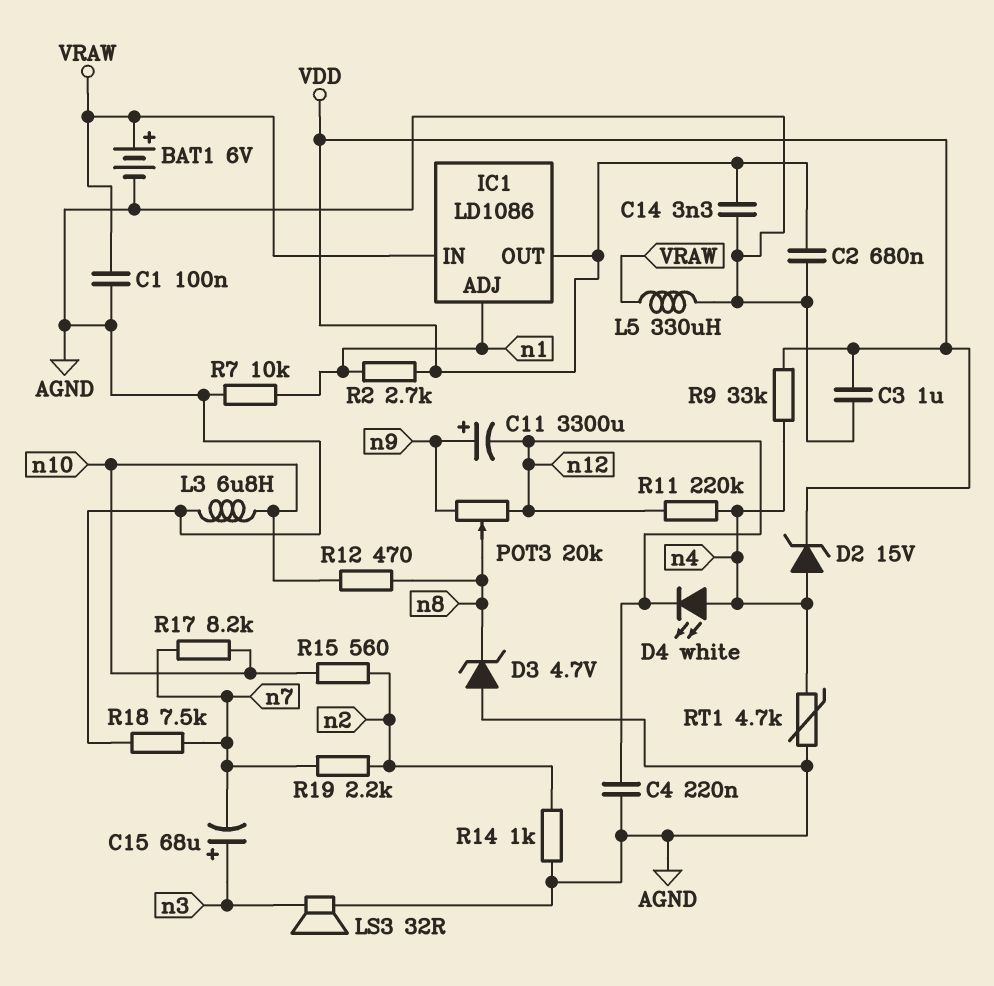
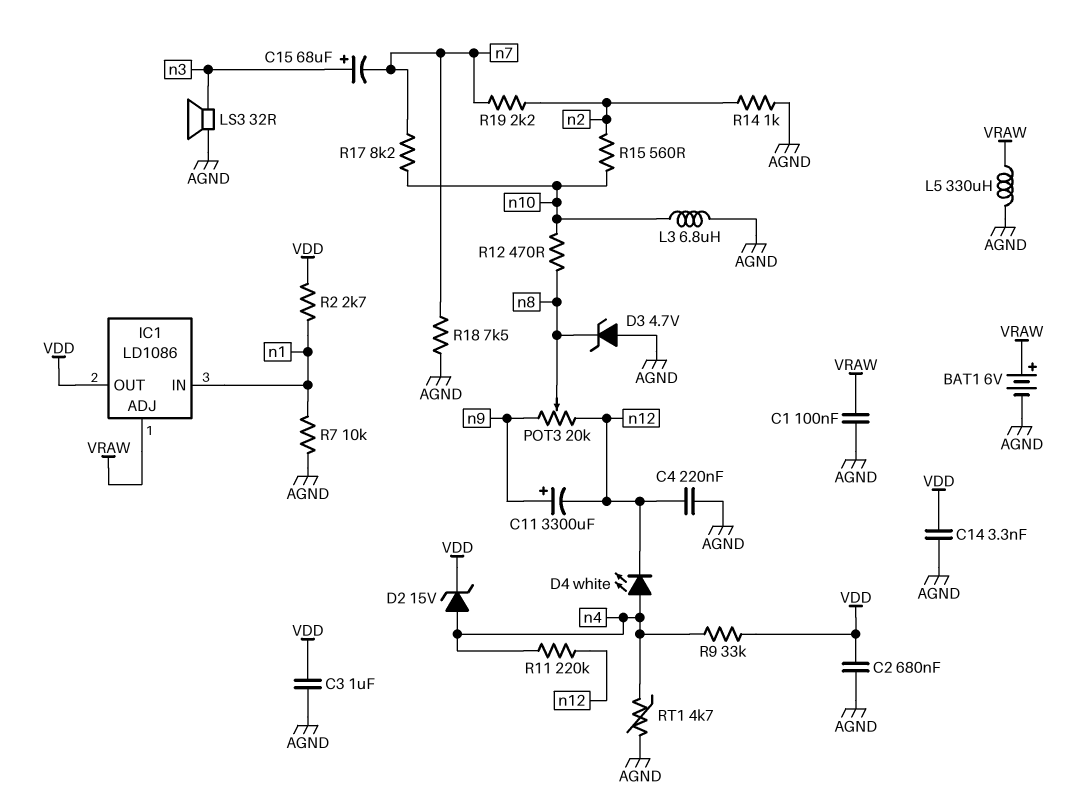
IC1 pin ADJ: n1 -> VRAW
IC1 pin IN: VRAW -> n1

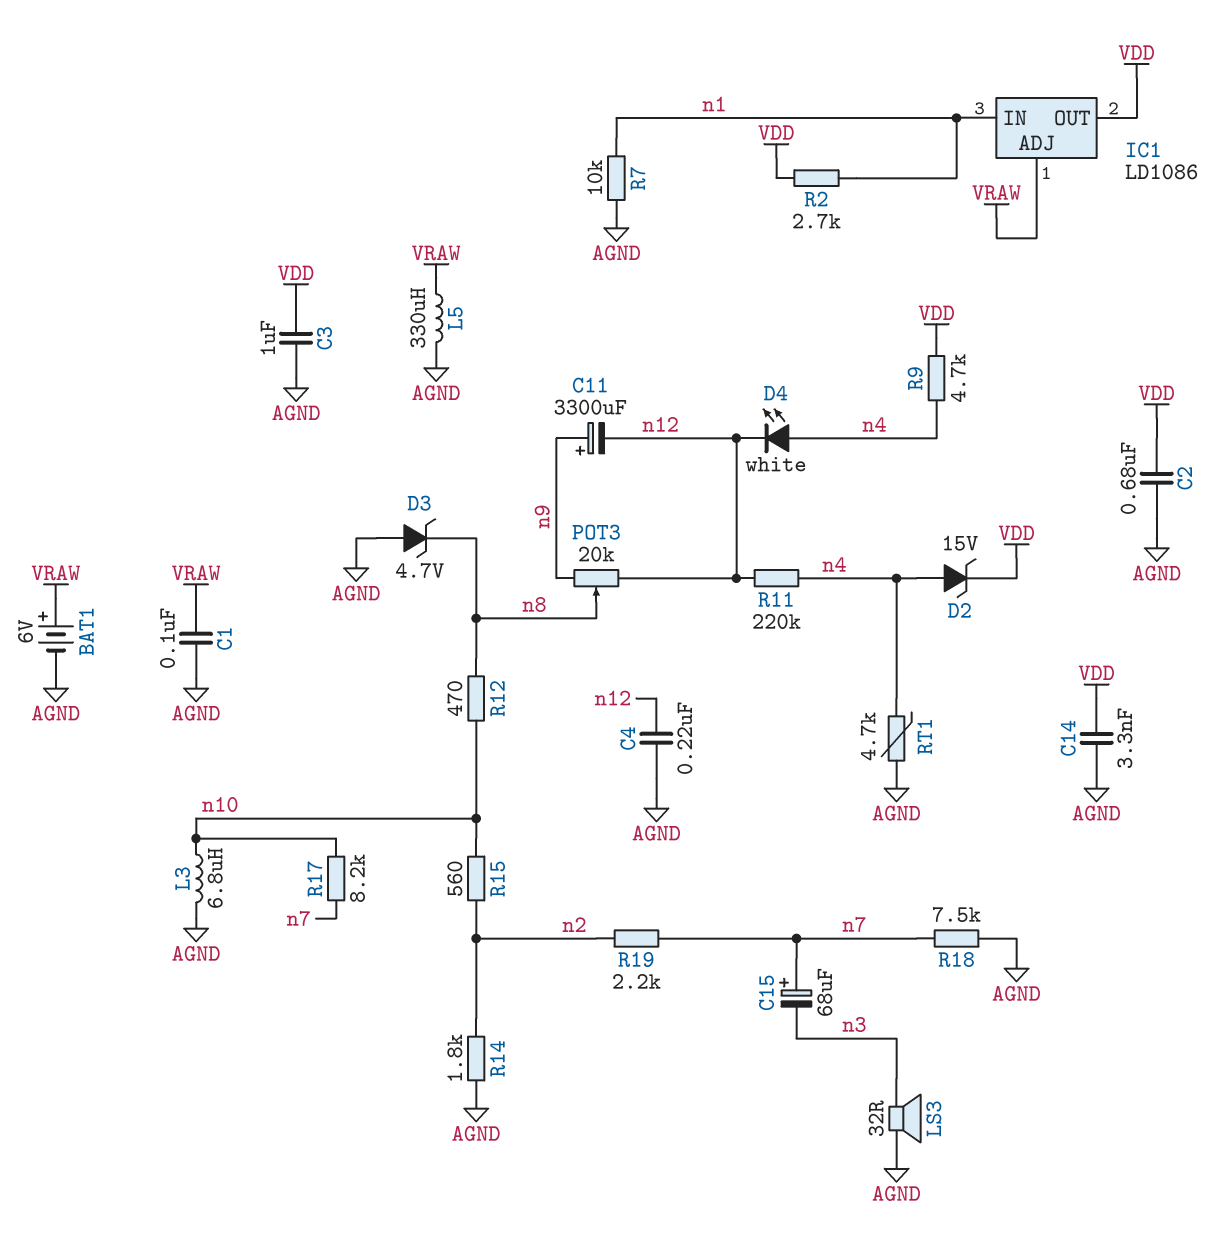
C15: 68uF (plus n3, minus n7) -> 68uF (plus n7, minus n3)
R9: 33k (VDD, n4) -> 4.7k (VDD, n4)
R14: 1k (AGND, n2) -> 1.8k (AGND, n2)

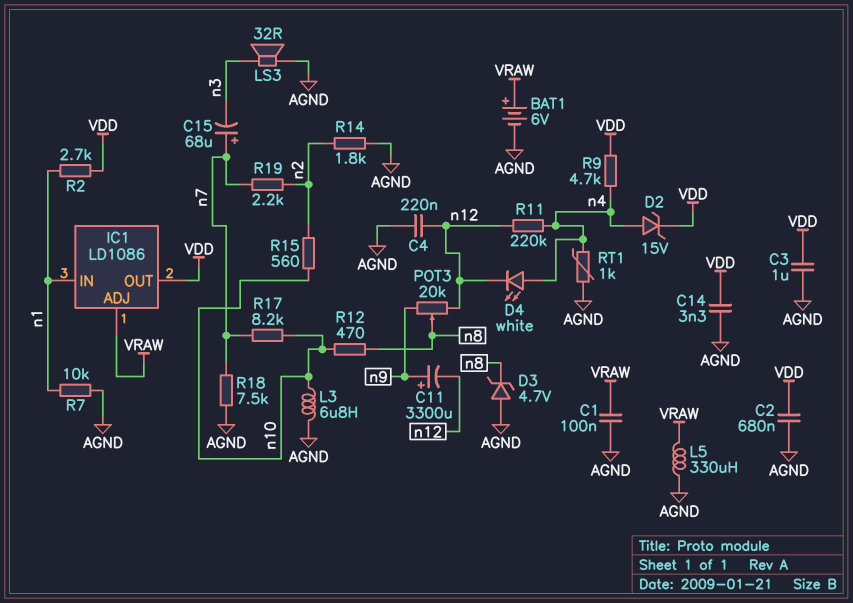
RT1: 4.7k (AGND, n4) -> 1k (AGND, n4)

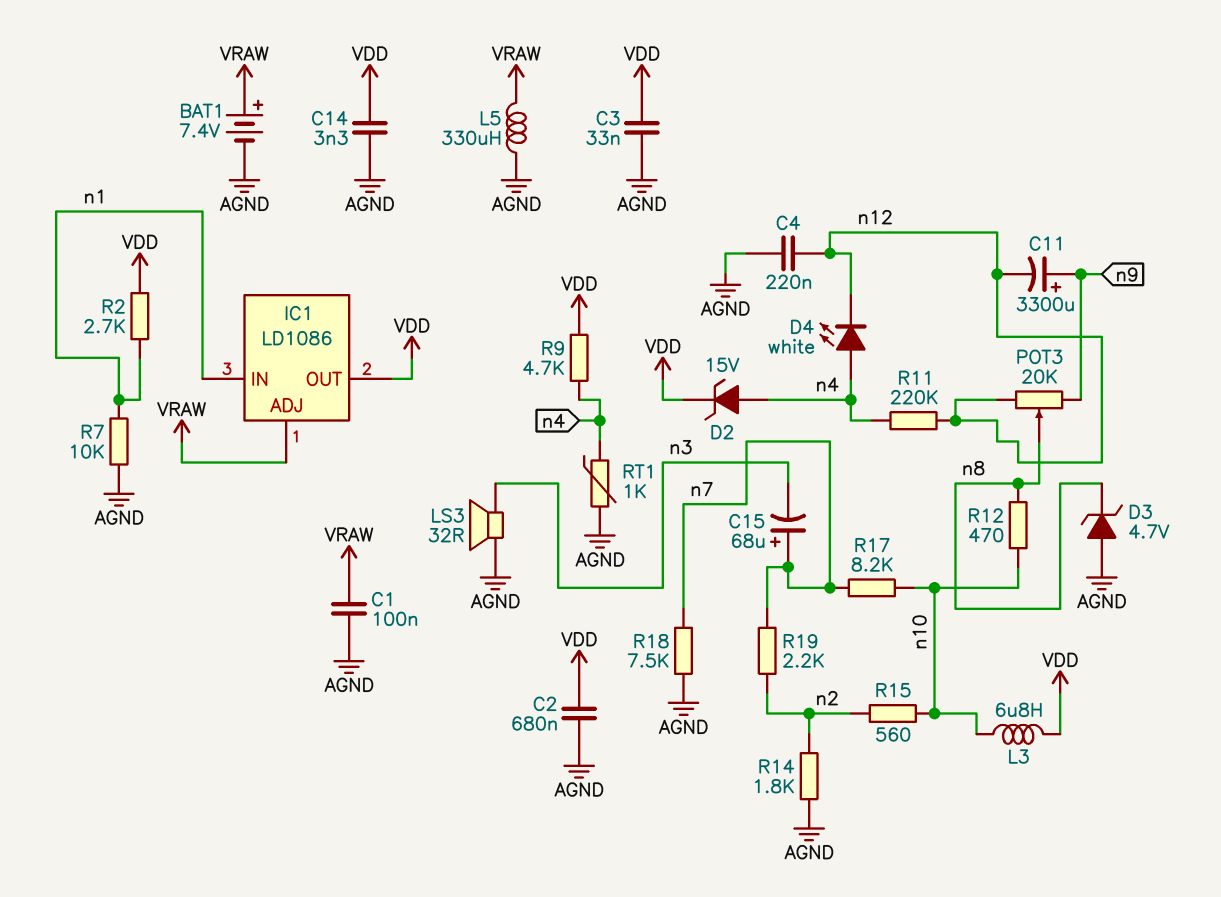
BAT1: 6V (plus VRAW, minus AGND) -> 7.4V (plus VRAW, minus AGND)
C3: 1uF (AGND, VDD) -> 33nF (AGND, VDD)
L3: 6.8uH (AGND, n10) -> 6.8uH (VDD, n10)

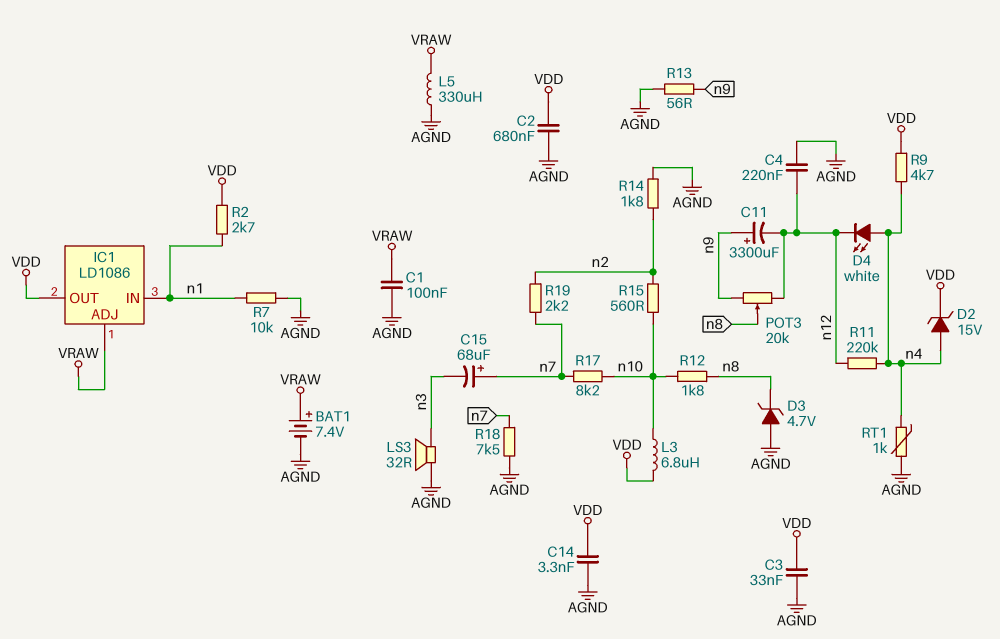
R12: 470 (n8, n10) -> 1.8k (n8, n10)
R13: none -> 56 (AGND, n9)

